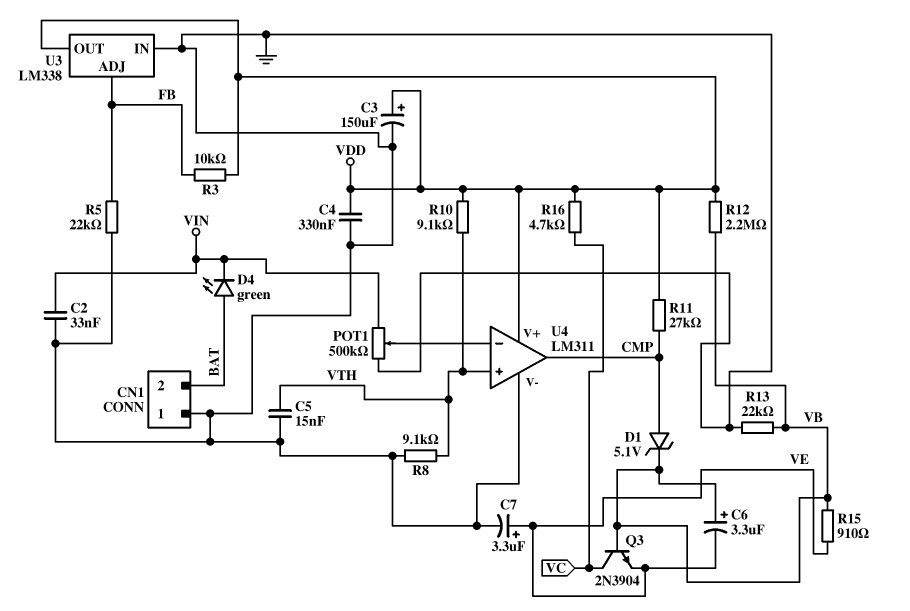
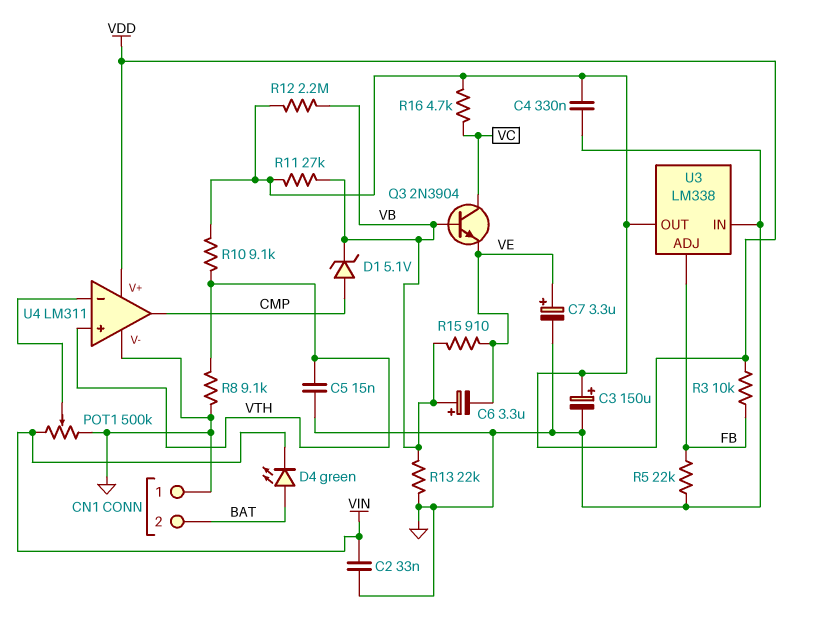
R11: 27k (CMP, VDD) -> 27k (VB, VDD)

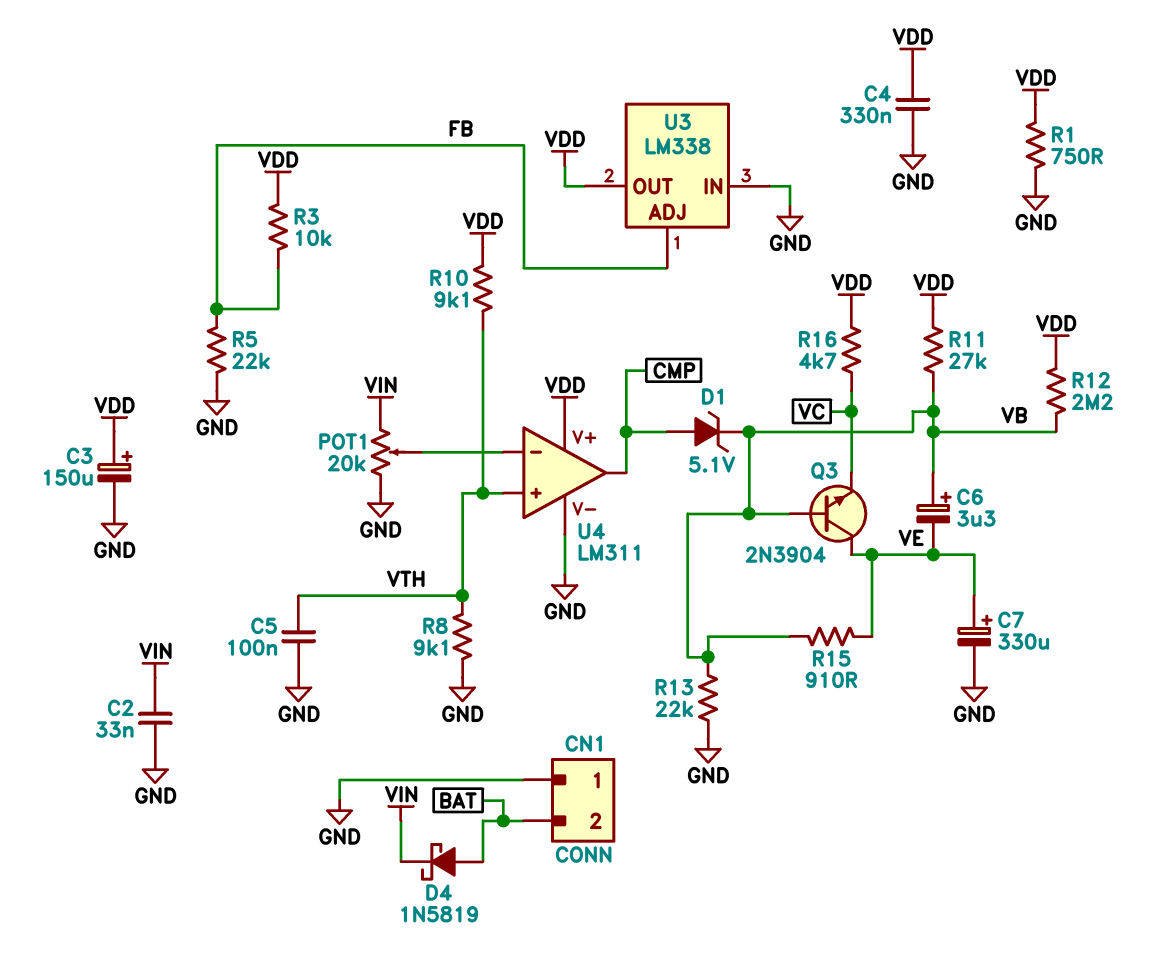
C5: 15nF (GND, VTH) -> 100nF (GND, VTH)
C7: 3.3uF (plus VE, minus GND) -> 330uF (plus VE, minus GND)
D4: LED green (A BAT, K VIN) -> schottky 1N5819 (A BAT, K VIN)
POT1: 500k (GND, VIN, wiper U4/in-) -> 20k (GND, VIN, wiper U4/in-)
Q3: NPN 2N3904 (B VB, C VC, E VE) -> NPN 2N3904 (B VB, C VE, E VC)
R1: none -> 750 (GND, VDD)

